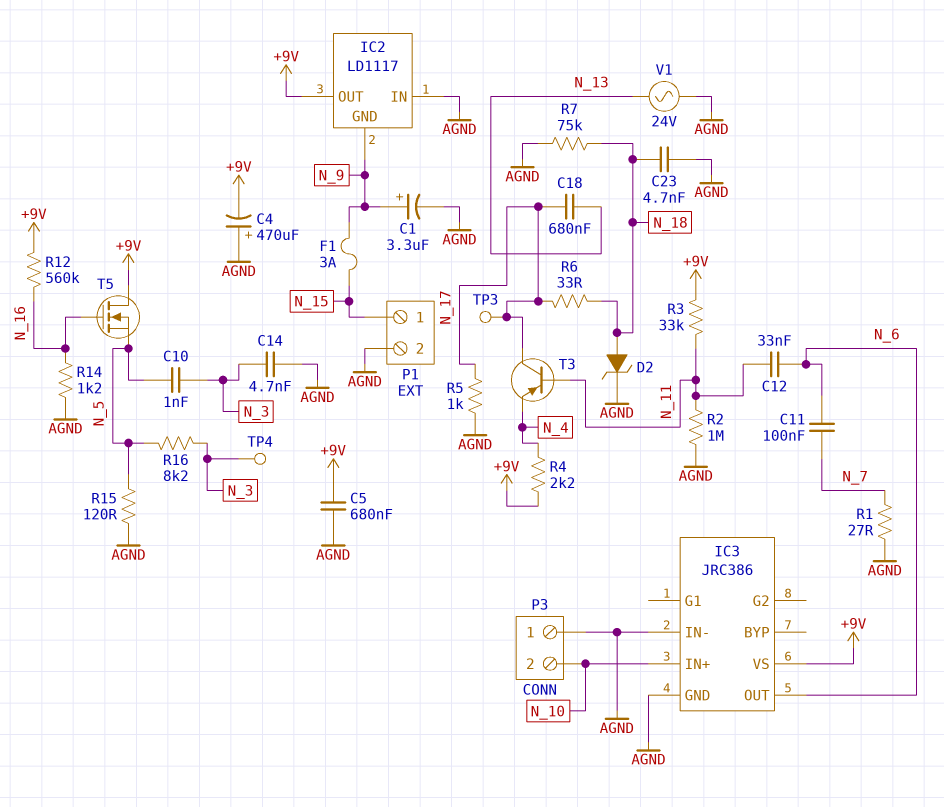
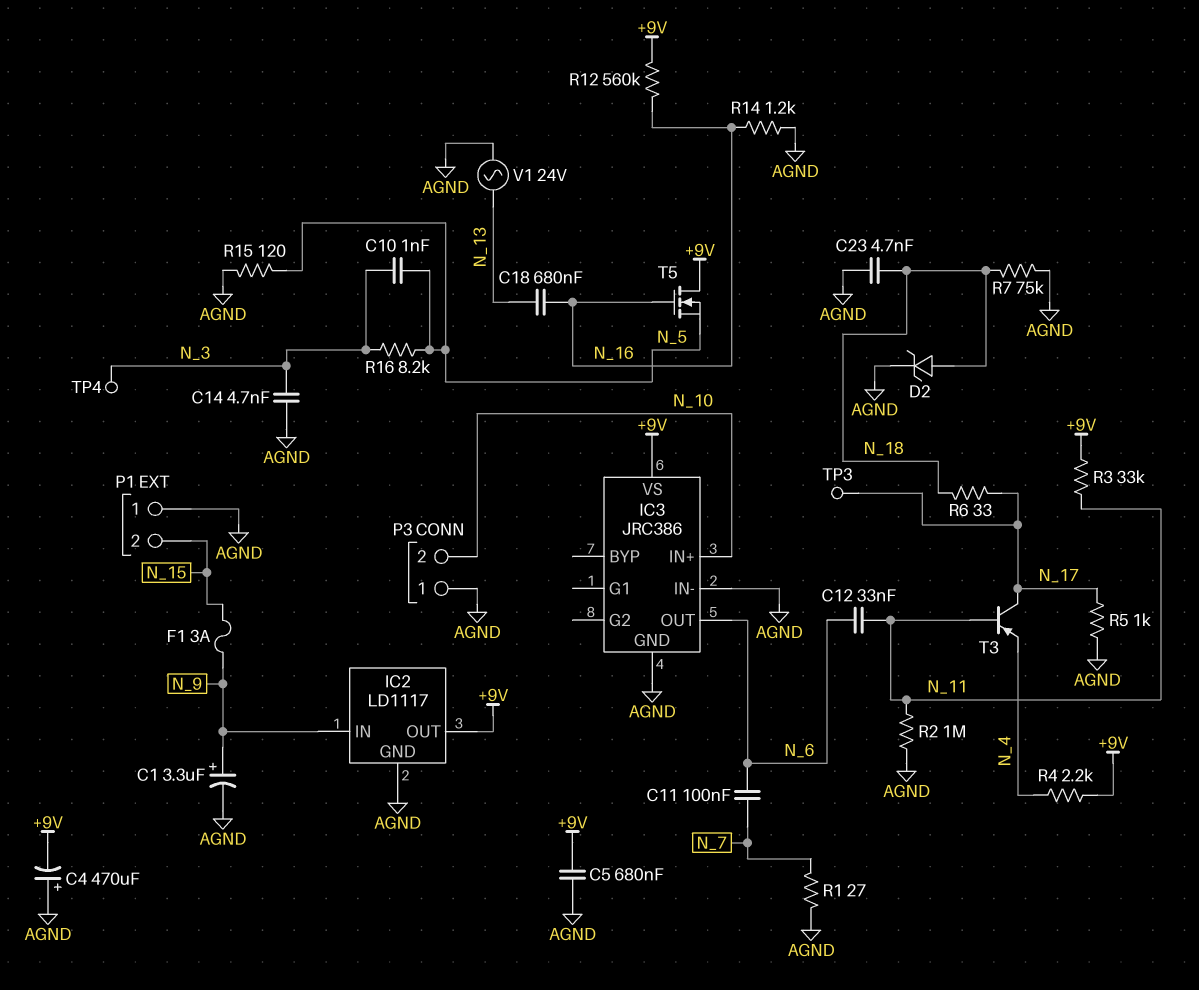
C18: 680nF (N_13, N_17) -> 680nF (N_13, N_16)
IC2 pin GND: N_9 -> AGND
IC2 pin IN: AGND -> N_9
P1 pin 1: N_15 -> AGND
P1 pin 2: AGND -> N_15

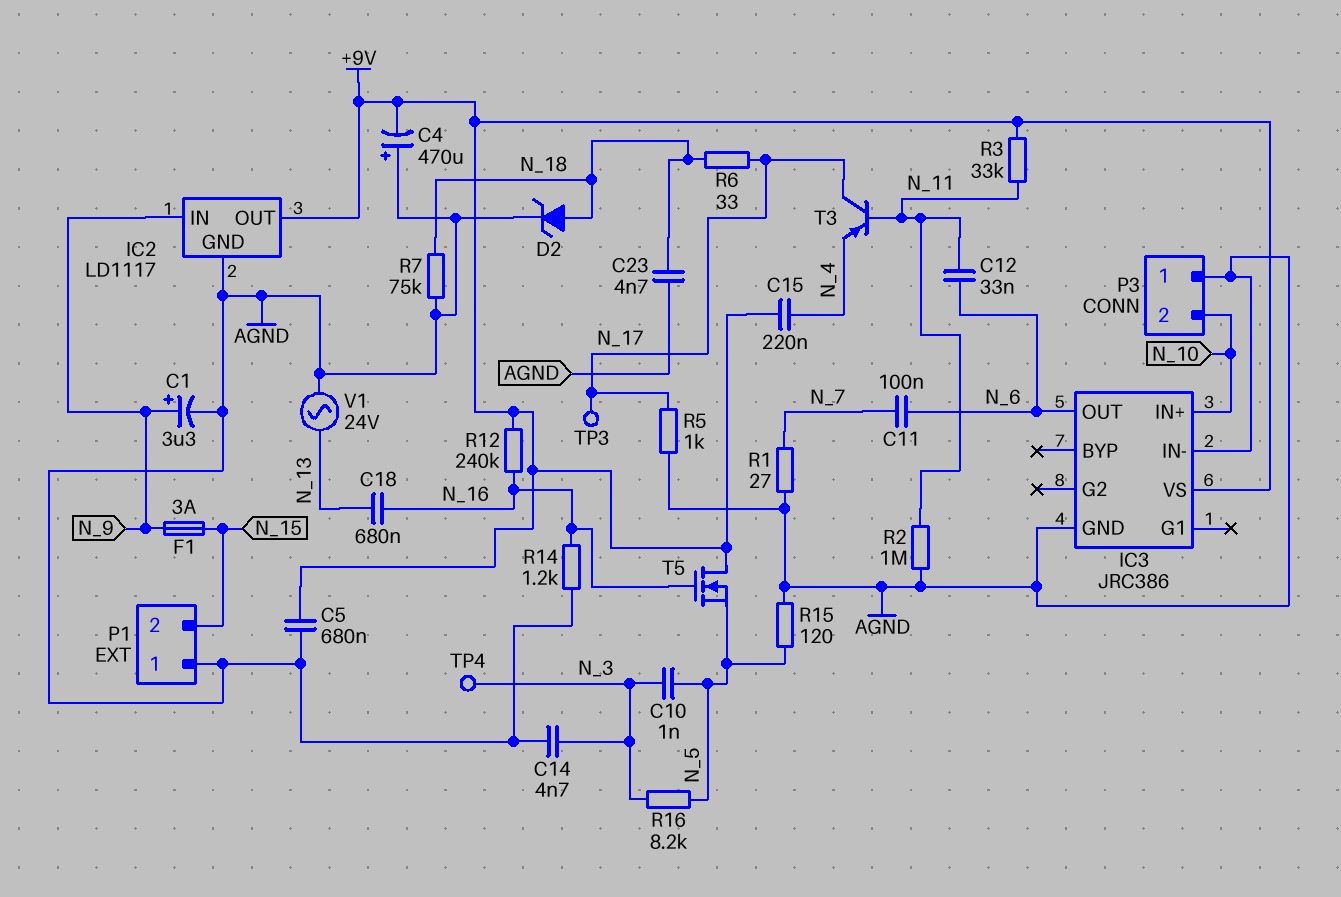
C15: none -> 220nF (+9V, N_4)
R4: 2.2k (+9V, N_4) -> none
R12: 560k (+9V, N_16) -> 240k (+9V, N_16)

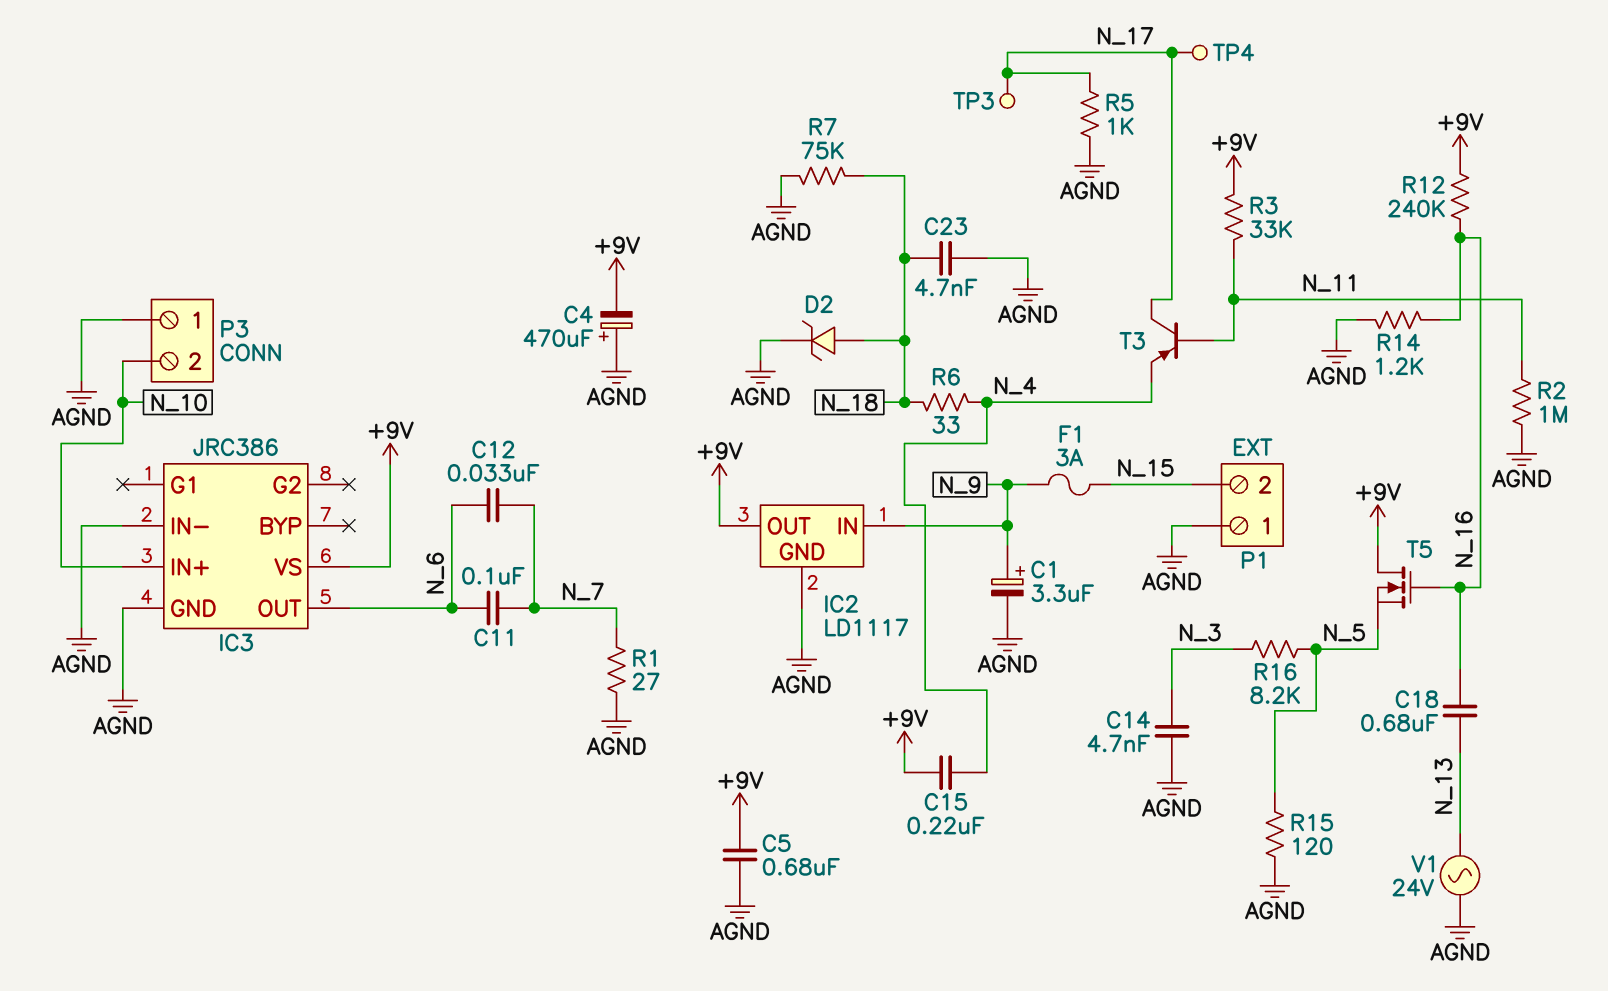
C10: 1nF (N_3, N_5) -> none
C12: 33nF (N_6, N_11) -> 33nF (N_6, N_7)
R6: 33 (N_17, N_18) -> 33 (N_4, N_18)
TP4: test point (N_3) -> test point (N_17)

